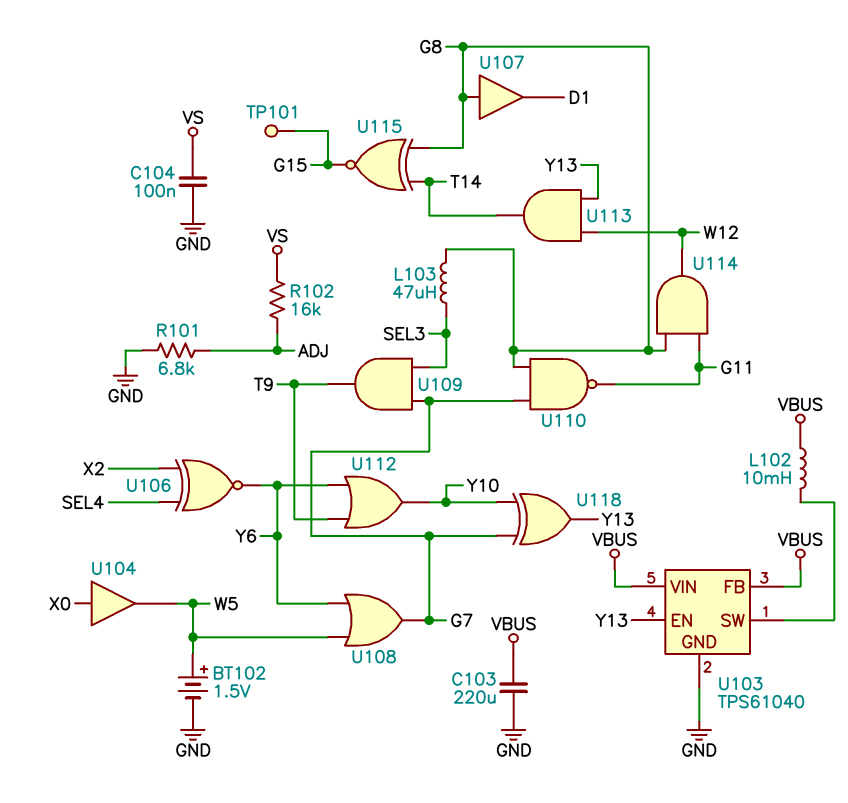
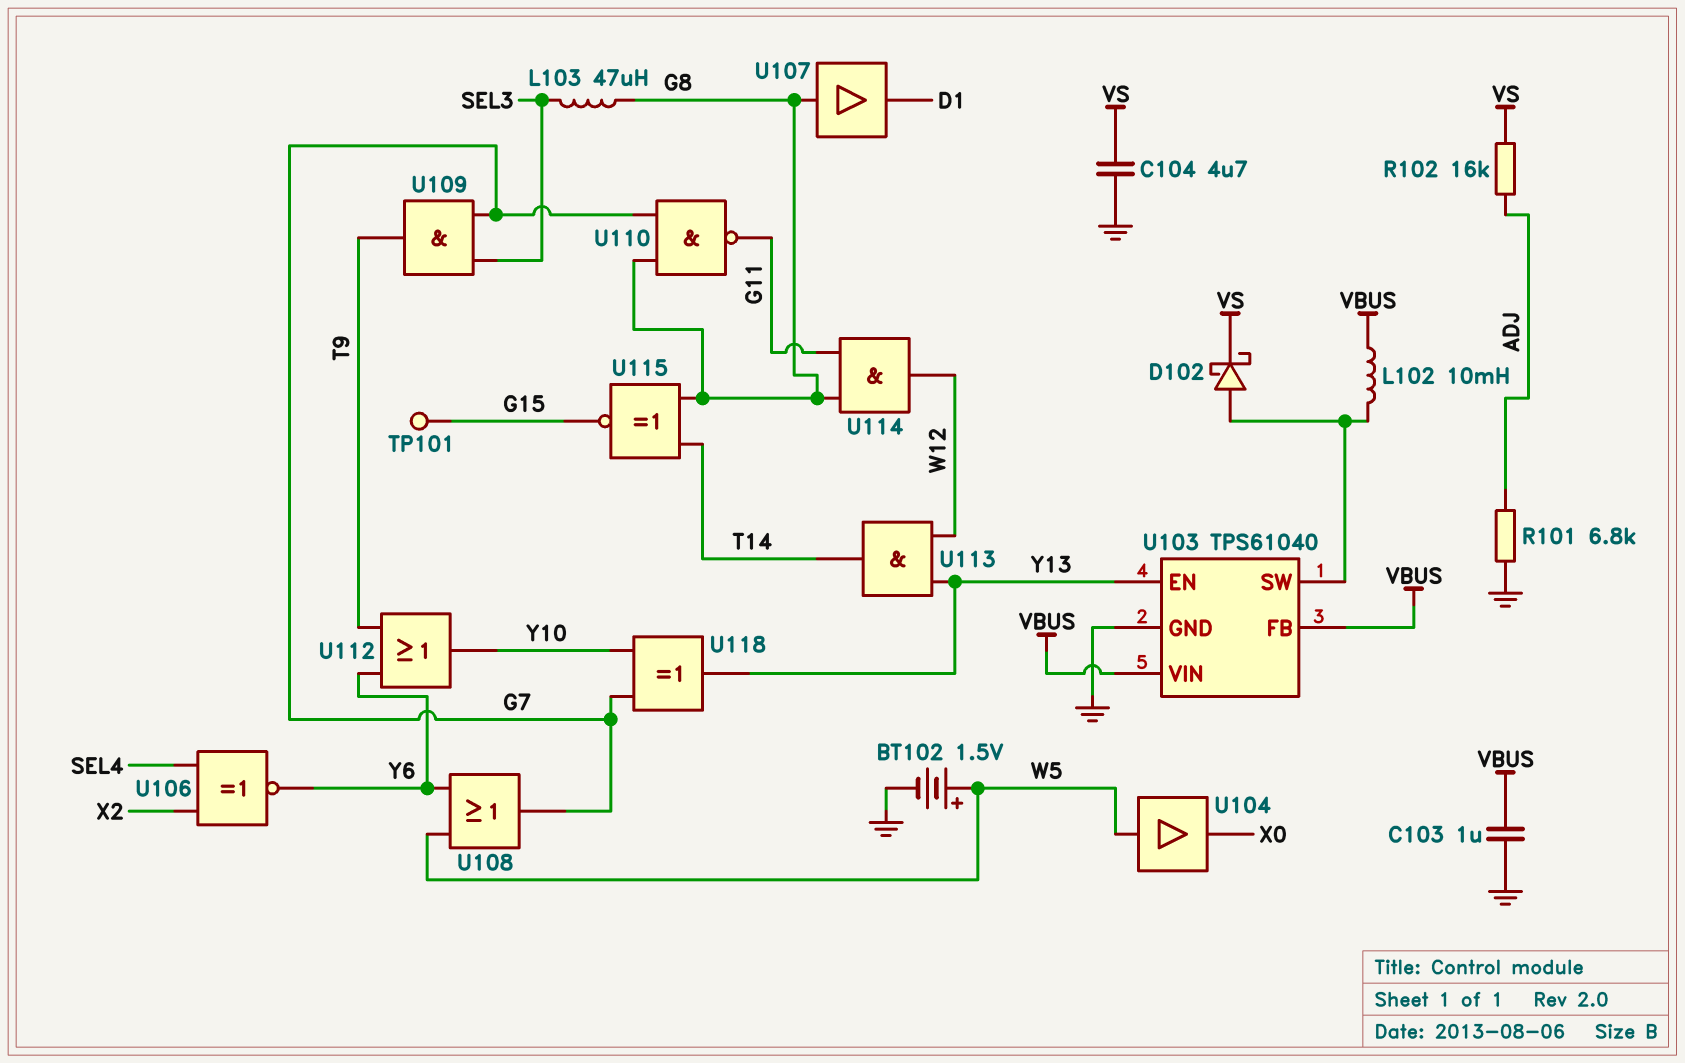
C103: 220uF (GND, VBUS) -> 1uF (GND, VBUS)
C104: 100nF (GND, VS) -> 4.7uF (GND, VS)
D102: none -> schottky (A U103/SW, K VS)
U104: buffer (in X0, out W5) -> buffer (in W5, out X0)

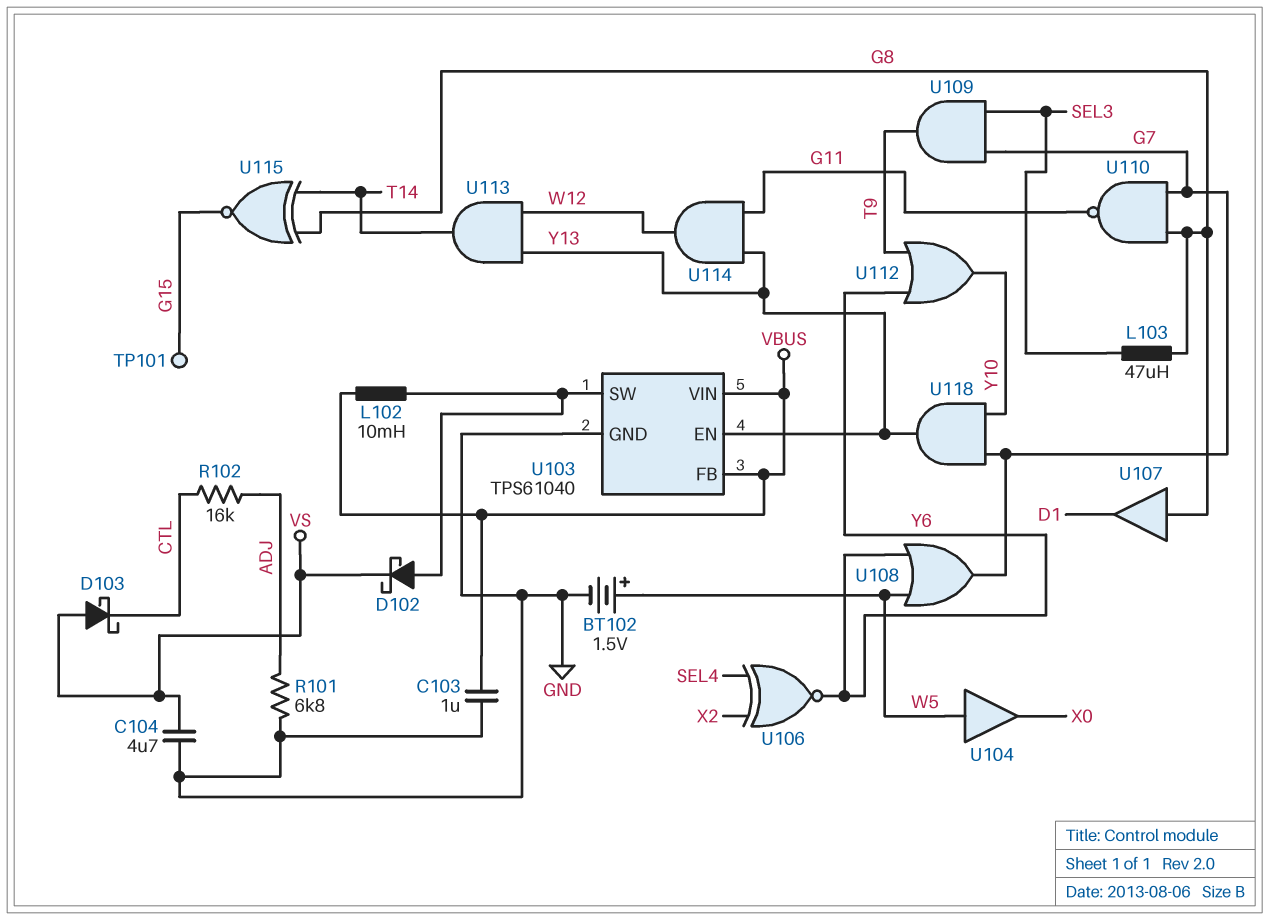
D103: none -> schottky (A VS, K CTL)
R102: 16k (ADJ, VS) -> 16k (ADJ, CTL)
U114: AND (in G8, in G11, out W12) -> AND (in G11, in Y13, out W12)
U118: XOR (in G7, in Y10, out Y13) -> AND (in G7, in Y10, out Y13)

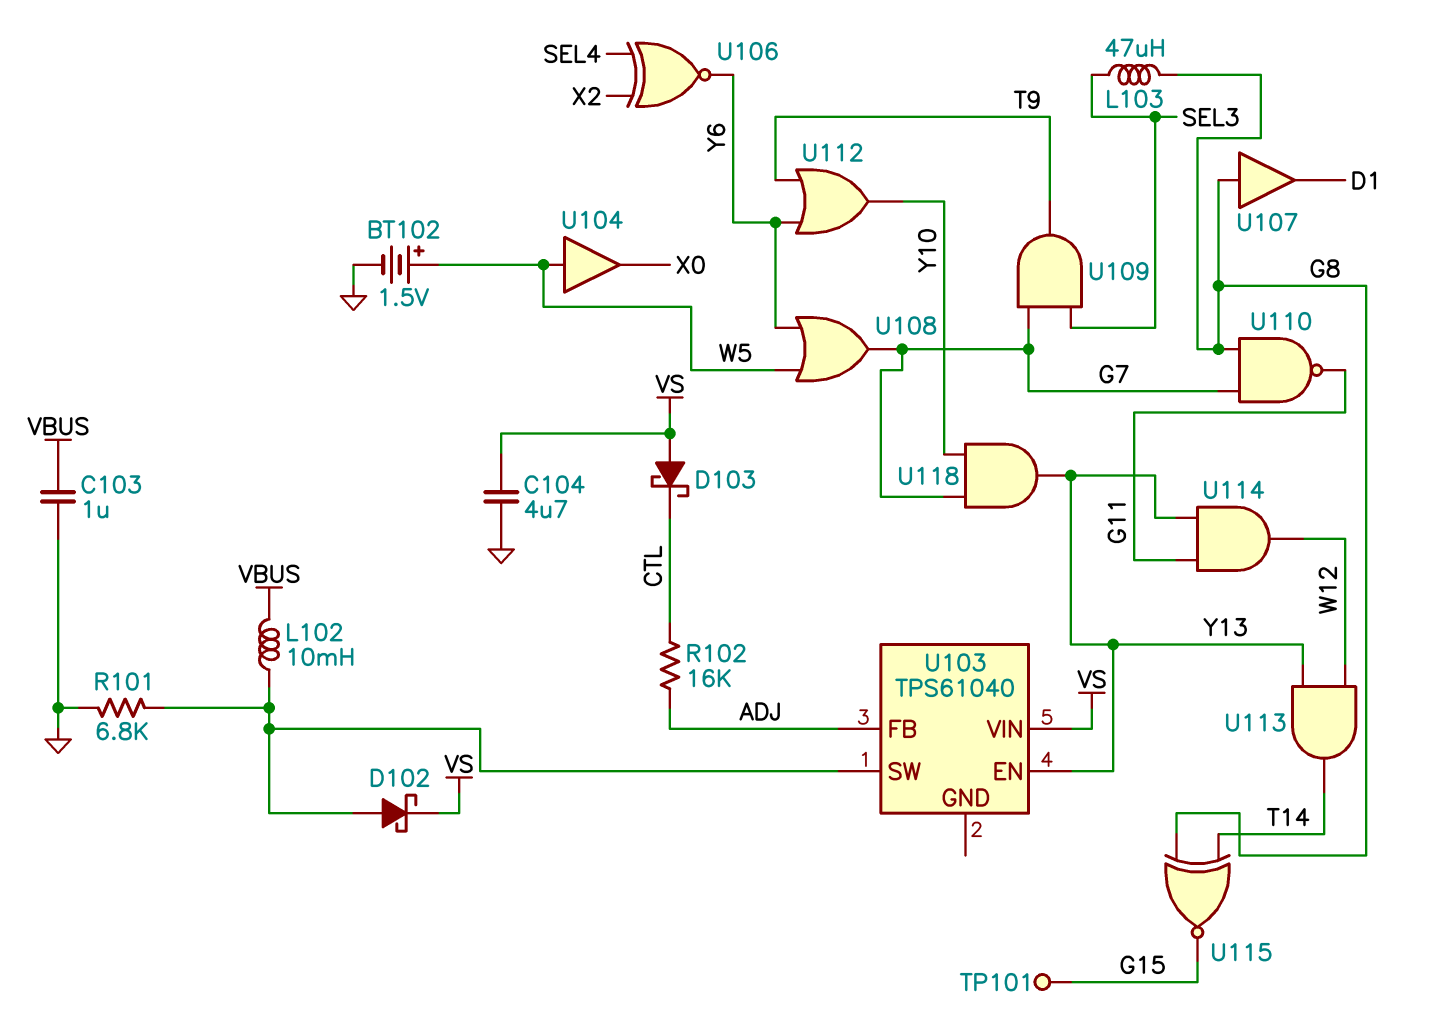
R101: 6.8k (ADJ, GND) -> 6.8k (GND, U103/SW)
U103 pin FB: VBUS -> ADJ
U103 pin GND: GND -> none
U103 pin VIN: VBUS -> VS

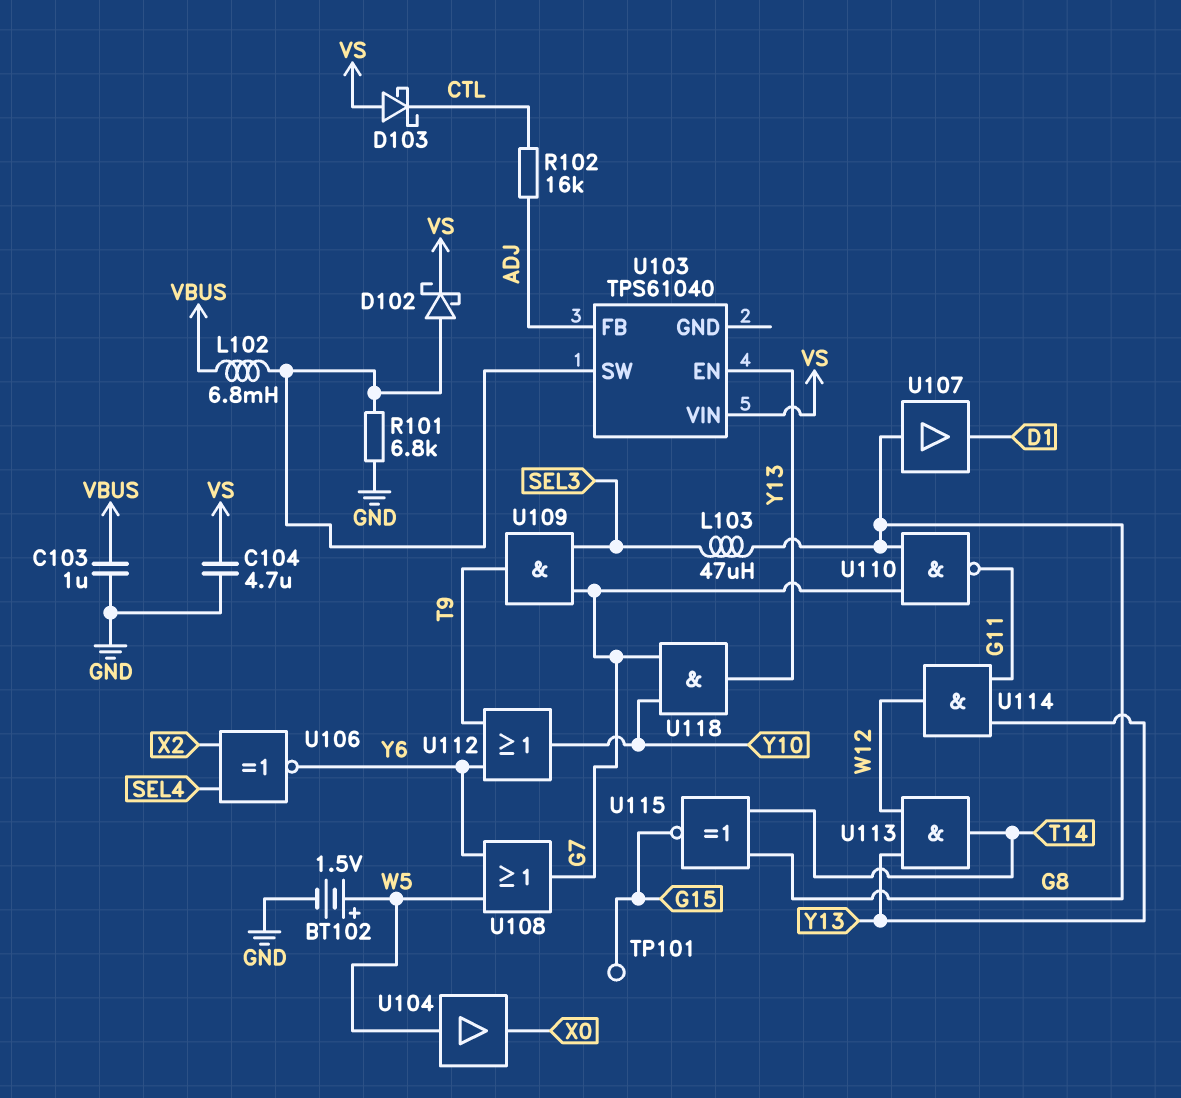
L102: 10mH (U103/SW, VBUS) -> 6.8mH (U103/SW, VBUS)

